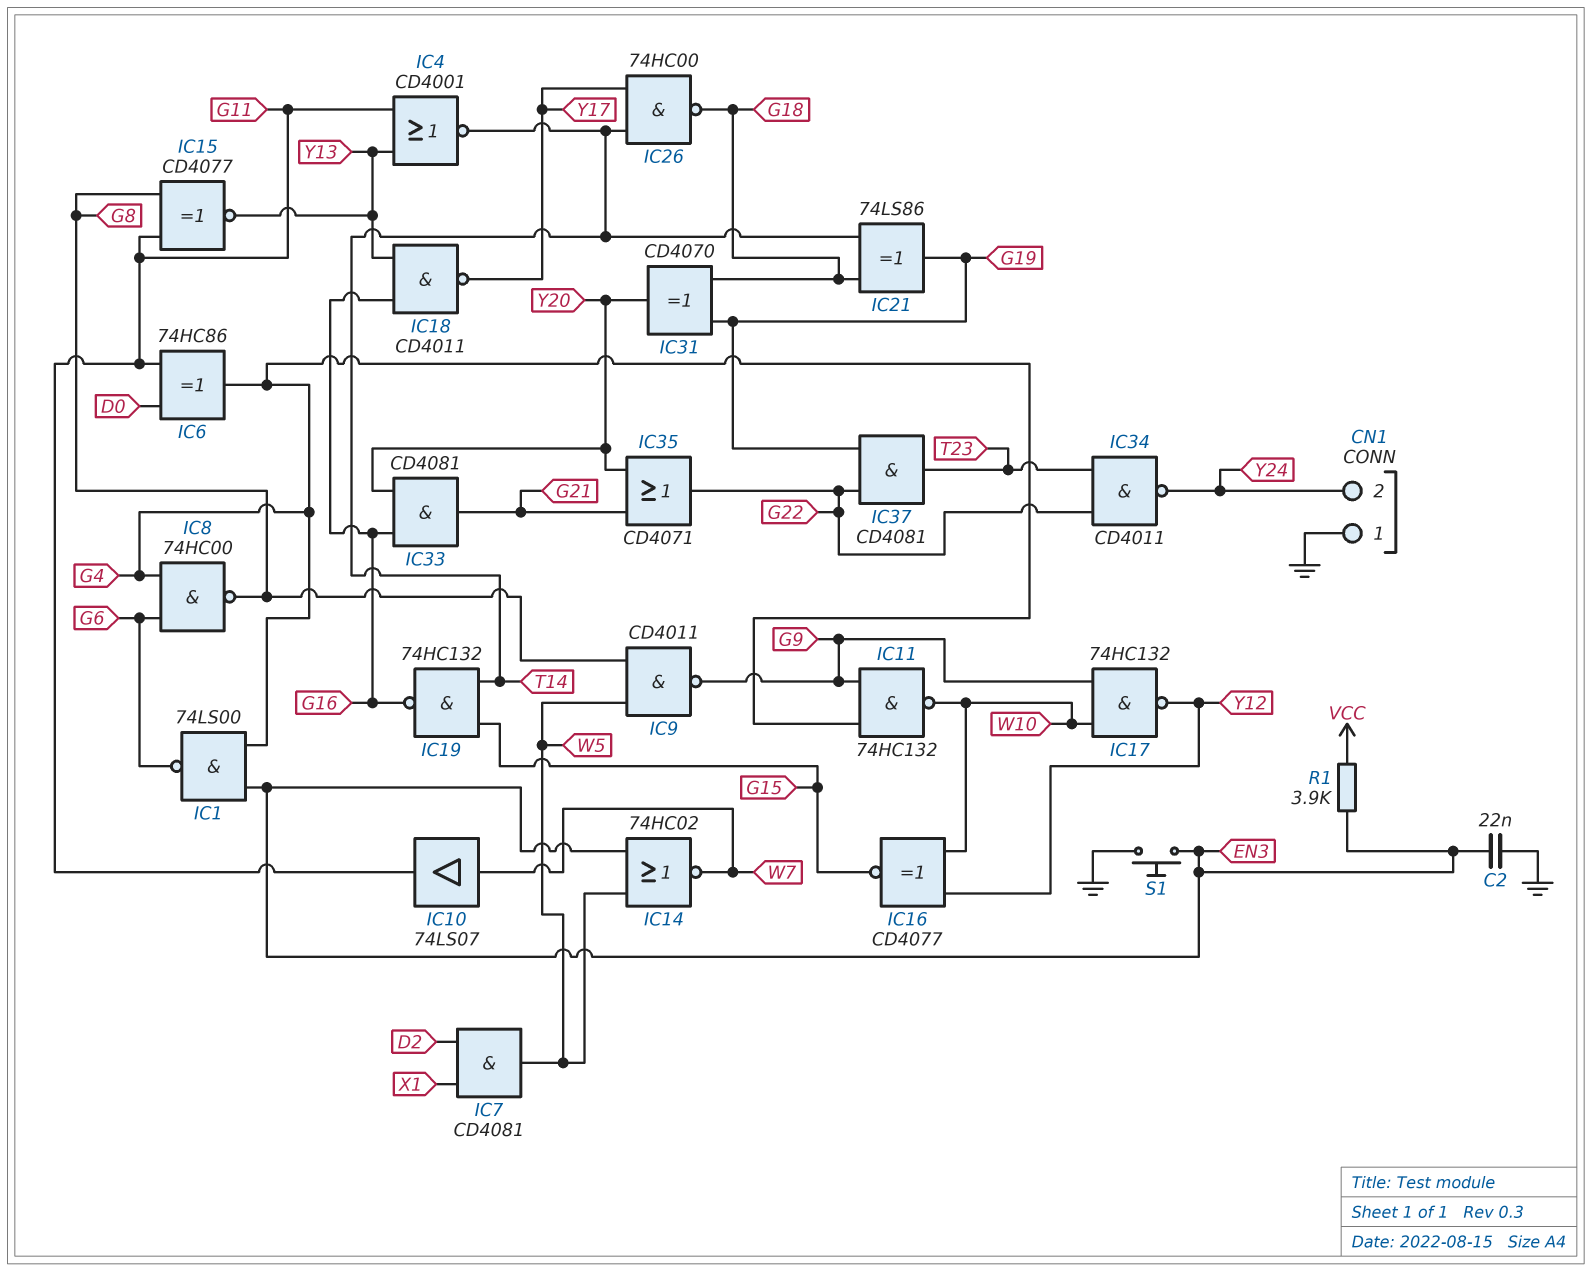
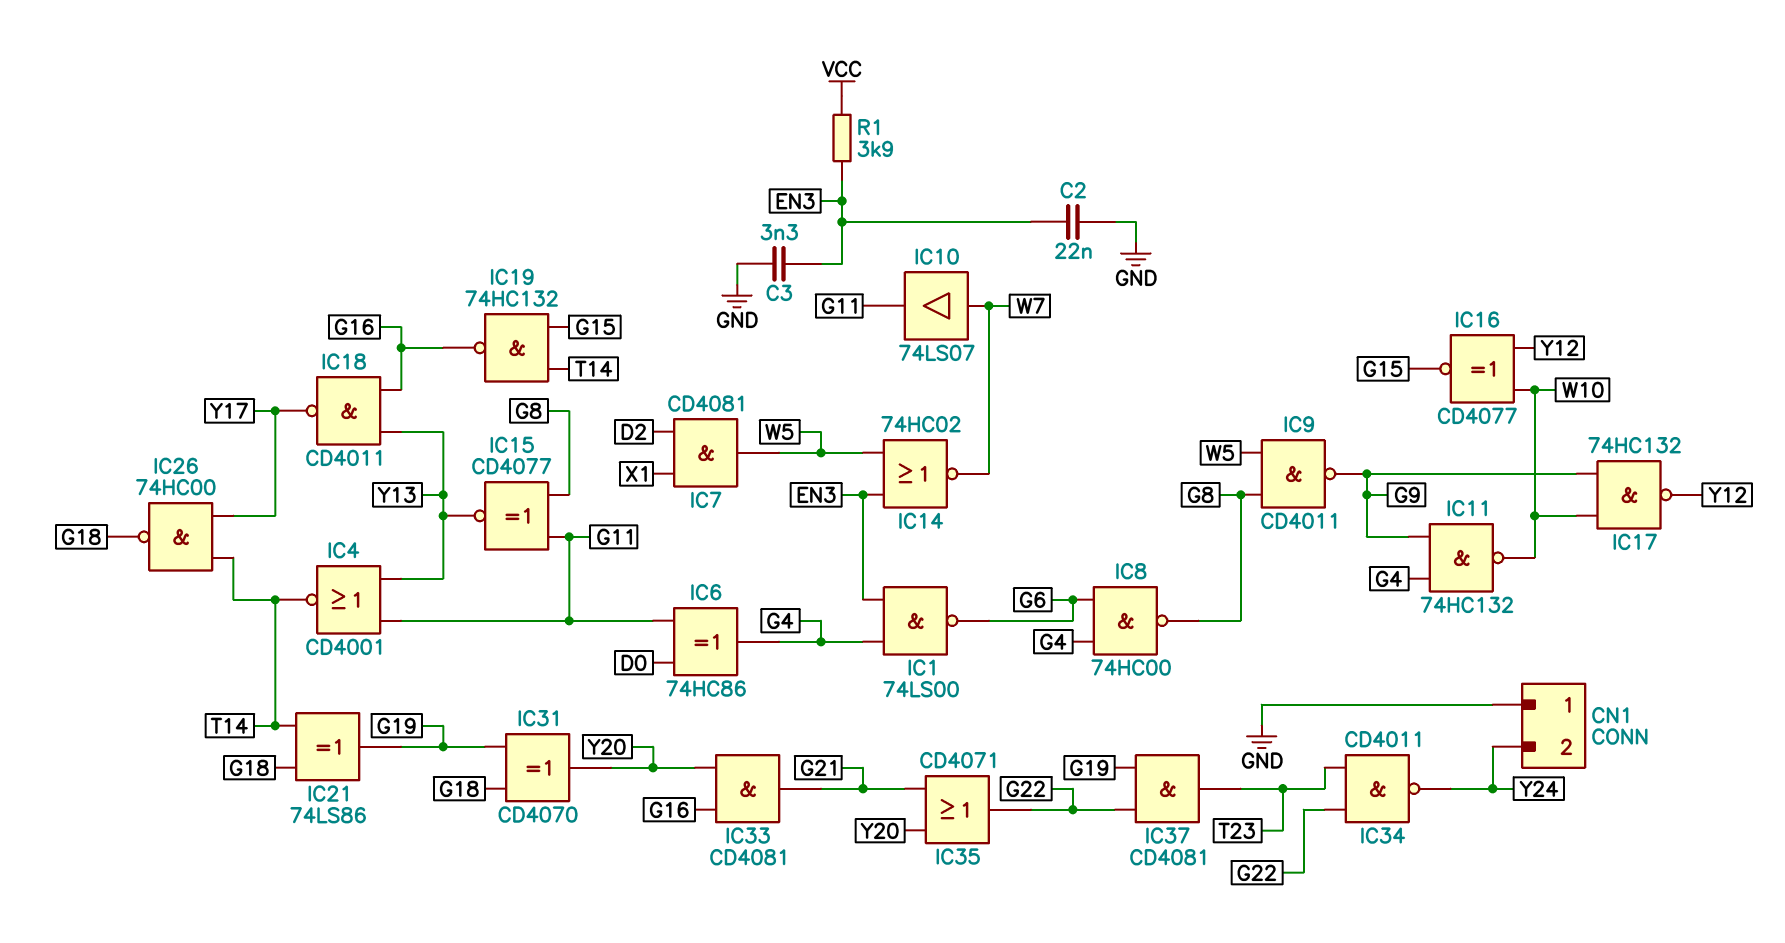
C3: none -> 3.3nF (EN3, GND)
S1: button (EN3, GND) -> none

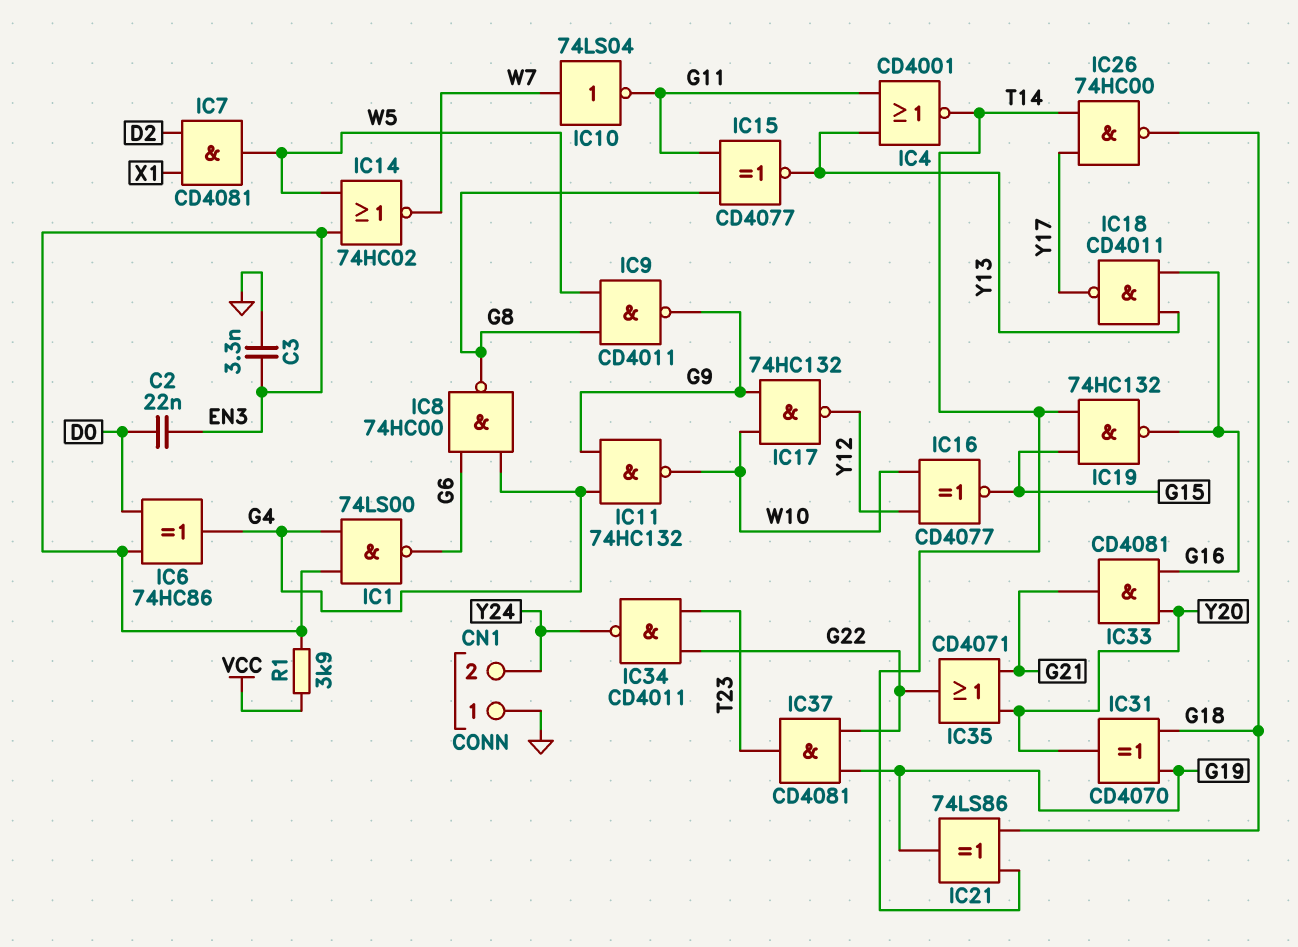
C2: 22nF (EN3, GND) -> 22nF (D0, EN3)
IC6: XOR 74HC86 (in D0, in G11, out G4) -> XOR 74HC86 (in D0, in EN3, out G4)
IC10: buffer 74LS07 (in W7, out G11) -> NOT 74LS04 (in W7, out G11)

